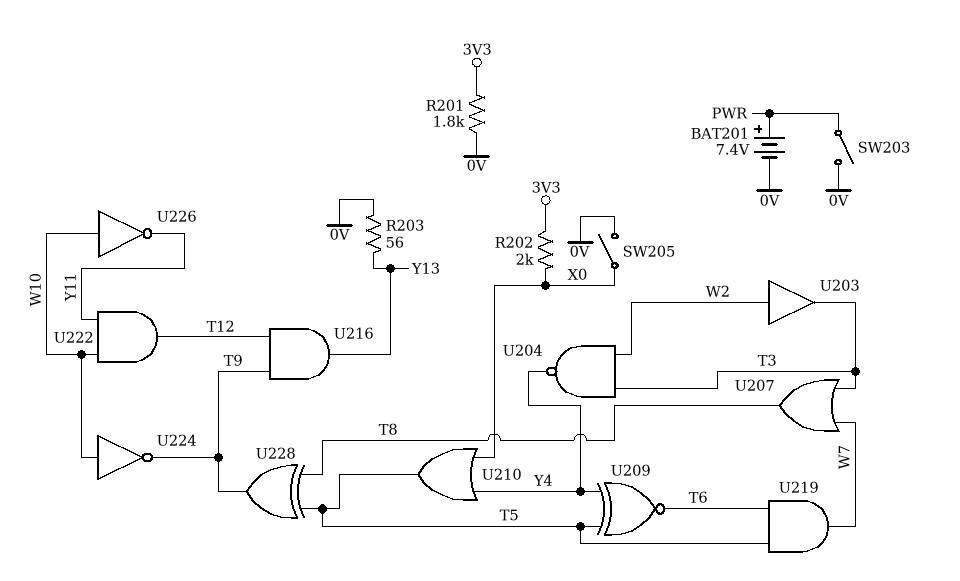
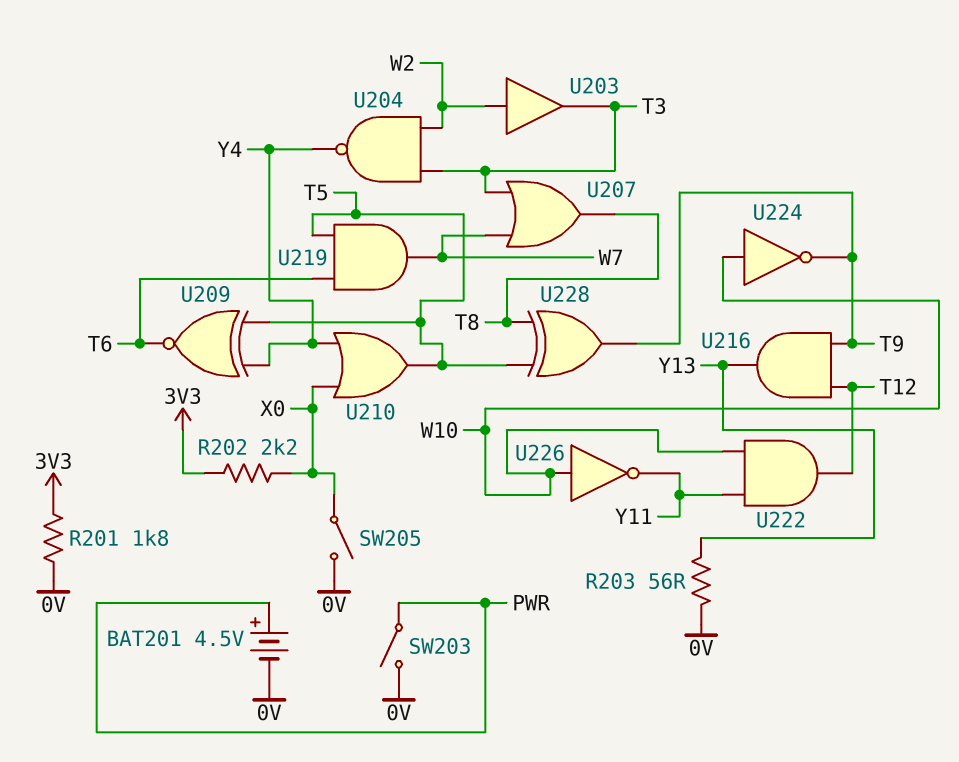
BAT201: 7.4V (plus PWR, minus 0V) -> 4.5V (plus PWR, minus 0V)
R202: 2k (3V3, X0) -> 2.2k (3V3, X0)

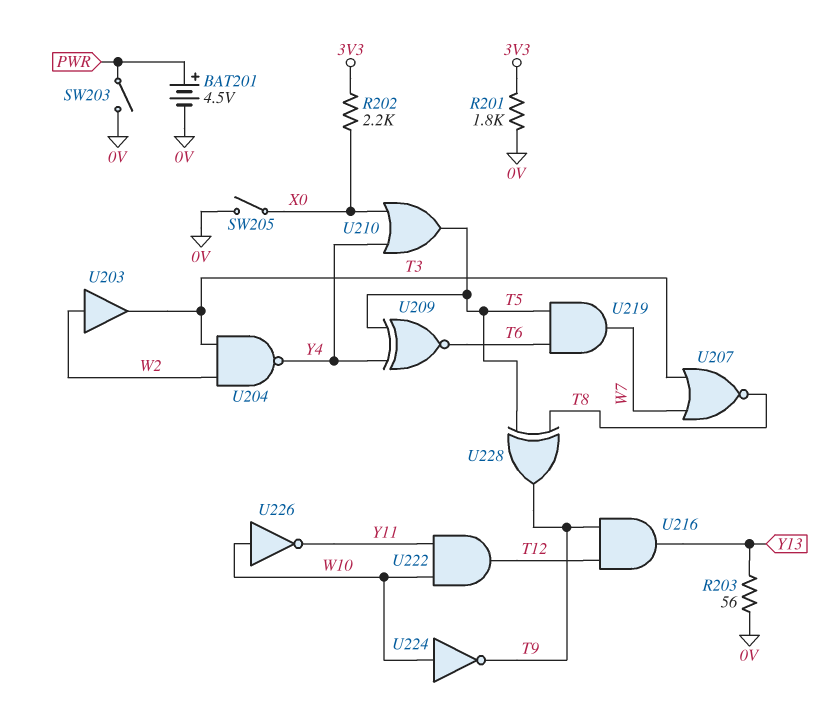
U207: OR (in T3, in W7, out T8) -> NOR (in T3, in W7, out T8)

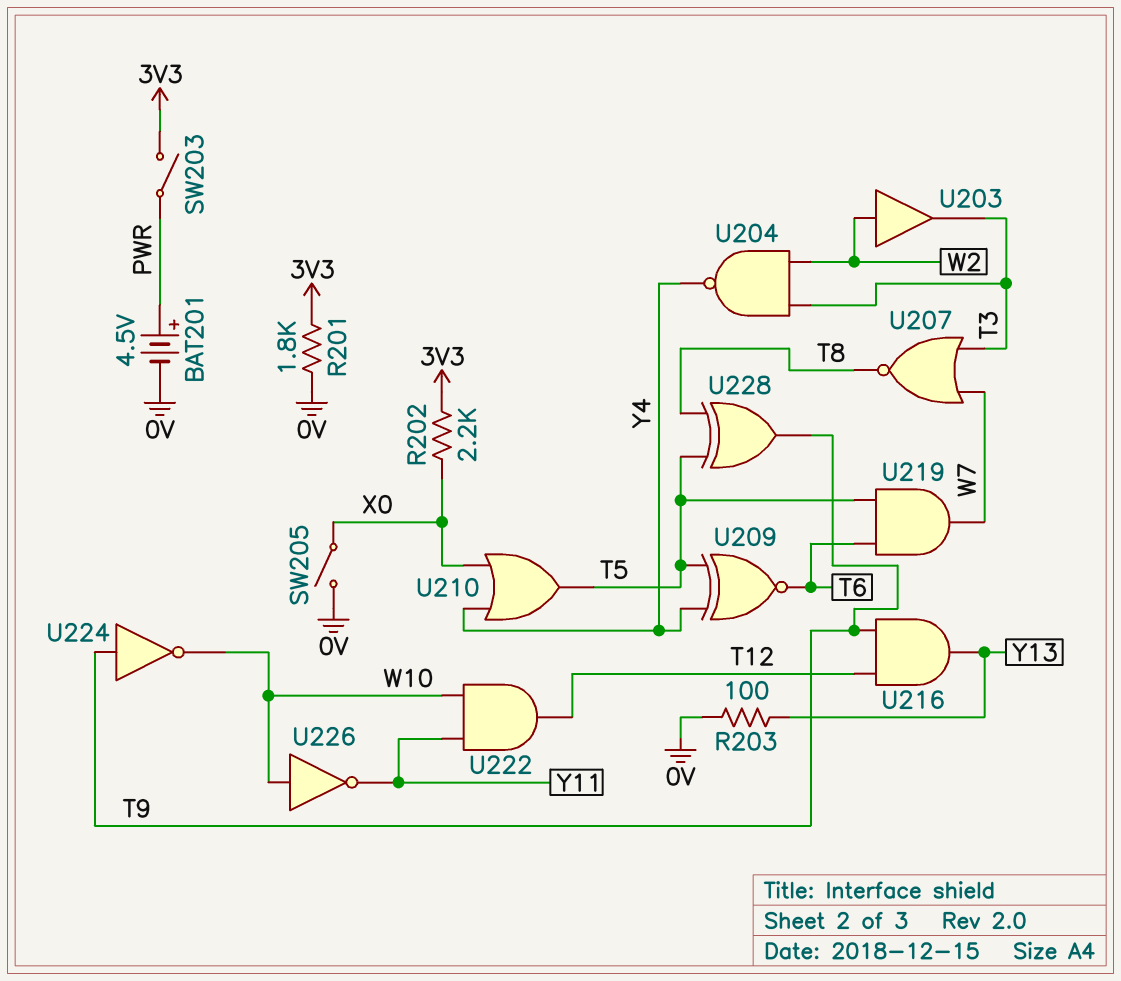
R203: 56 (0V, Y13) -> 100 (0V, Y13)
SW203: switch (0V, PWR) -> switch (3V3, PWR)
U224: NOT (in W10, out T9) -> NOT (in T9, out W10)

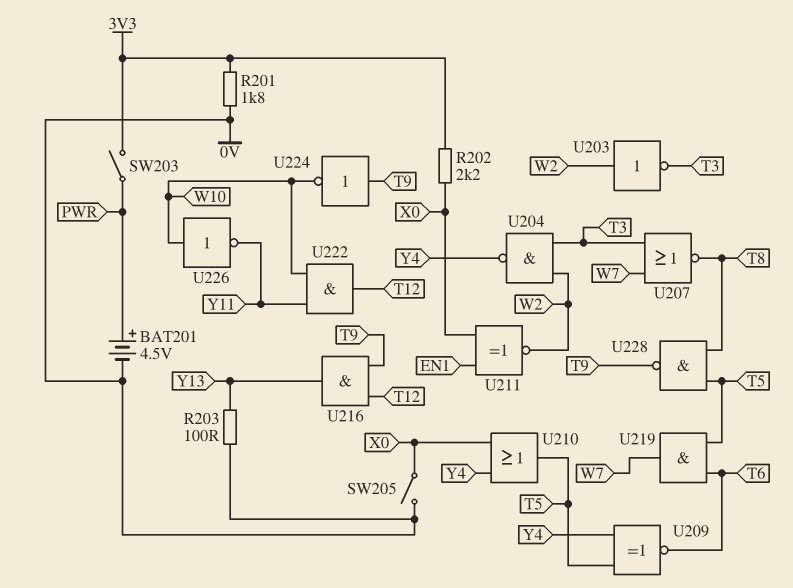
U203: buffer (in W2, out T3) -> NOT (in W2, out T3)
U211: none -> XNOR (in EN1, in X0, out W2)
U228: XOR (in T5, in T8, out T9) -> NAND (in T5, in T8, out T9)

